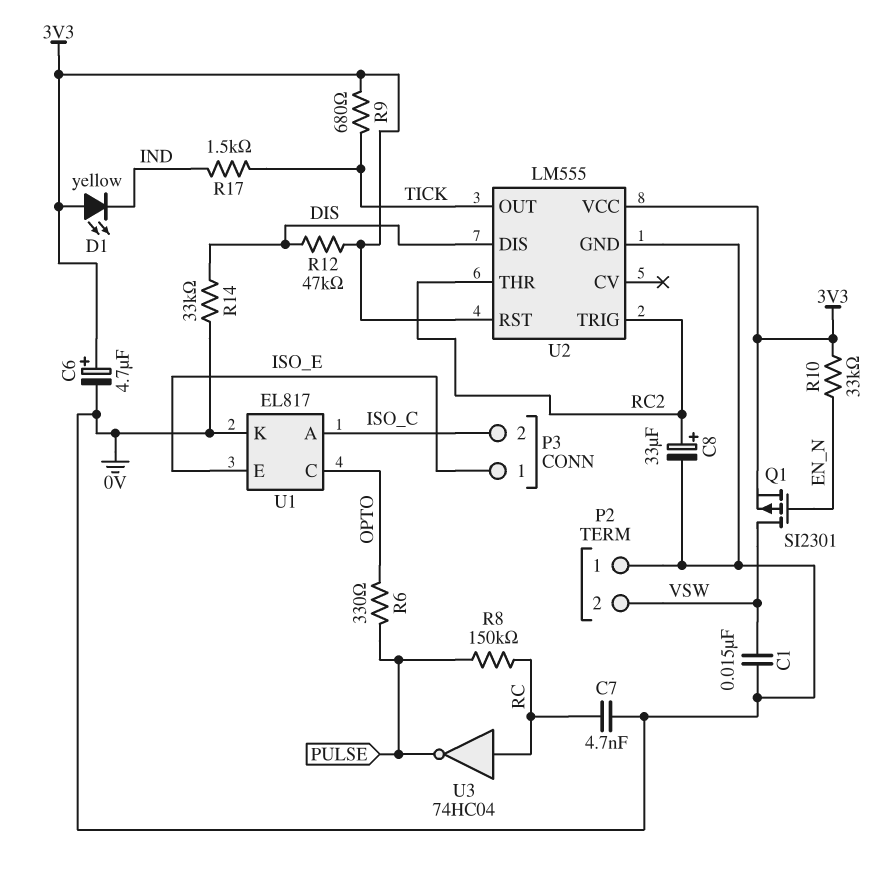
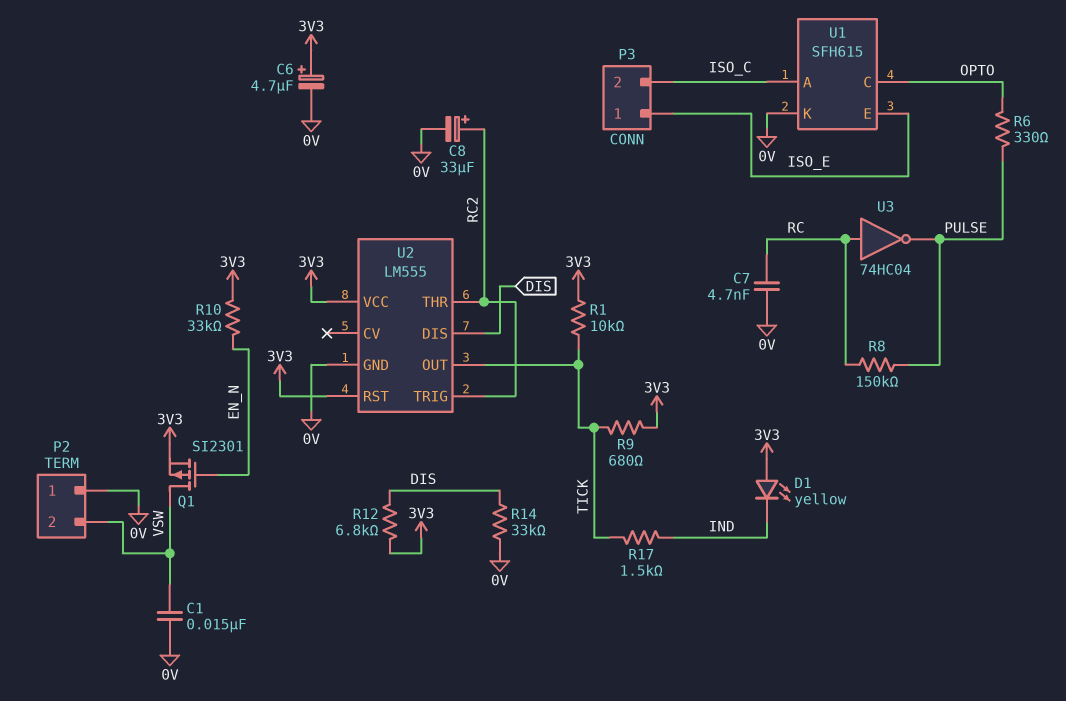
R1: none -> 10k (3V3, TICK)
R12: 47k (3V3, DIS) -> 6.8k (3V3, DIS)
U1: EL817 -> SFH615

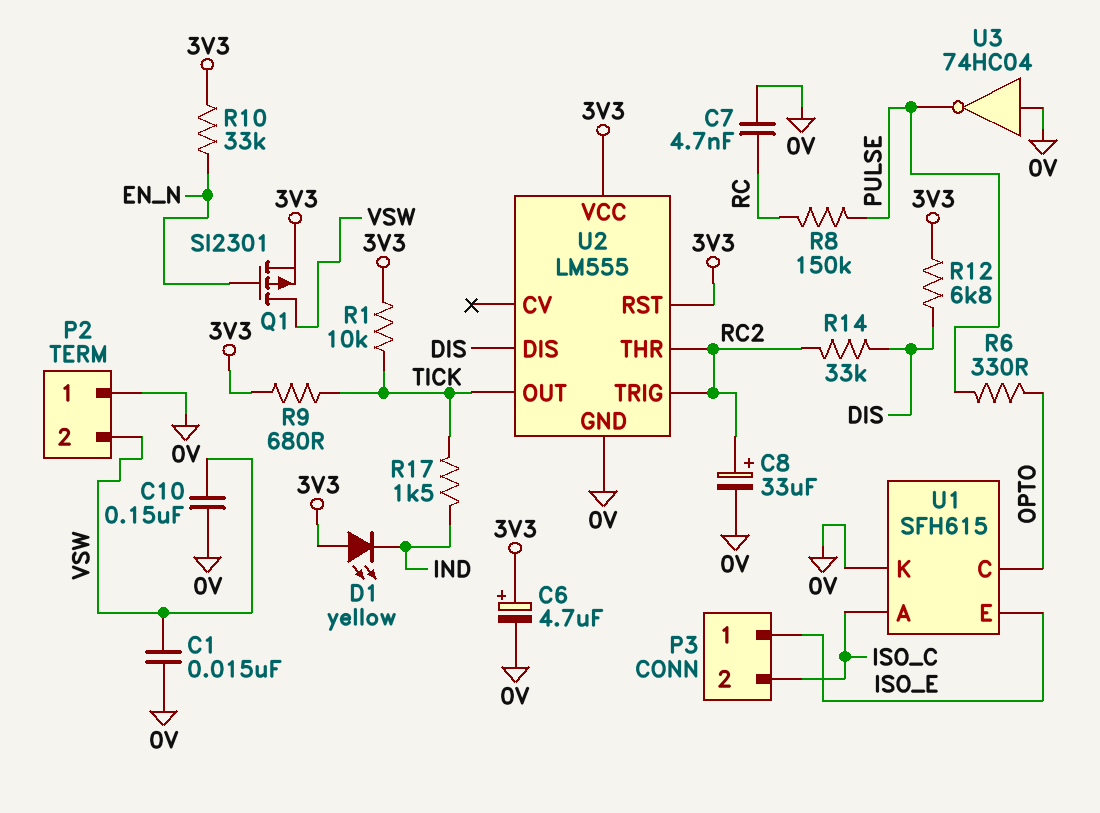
C10: none -> 150nF (0V, VSW)
R14: 33k (0V, DIS) -> 33k (DIS, RC2)
U3: NOT 74HC04 (in RC, out PULSE) -> NOT 74HC04 (in 0V, out PULSE)

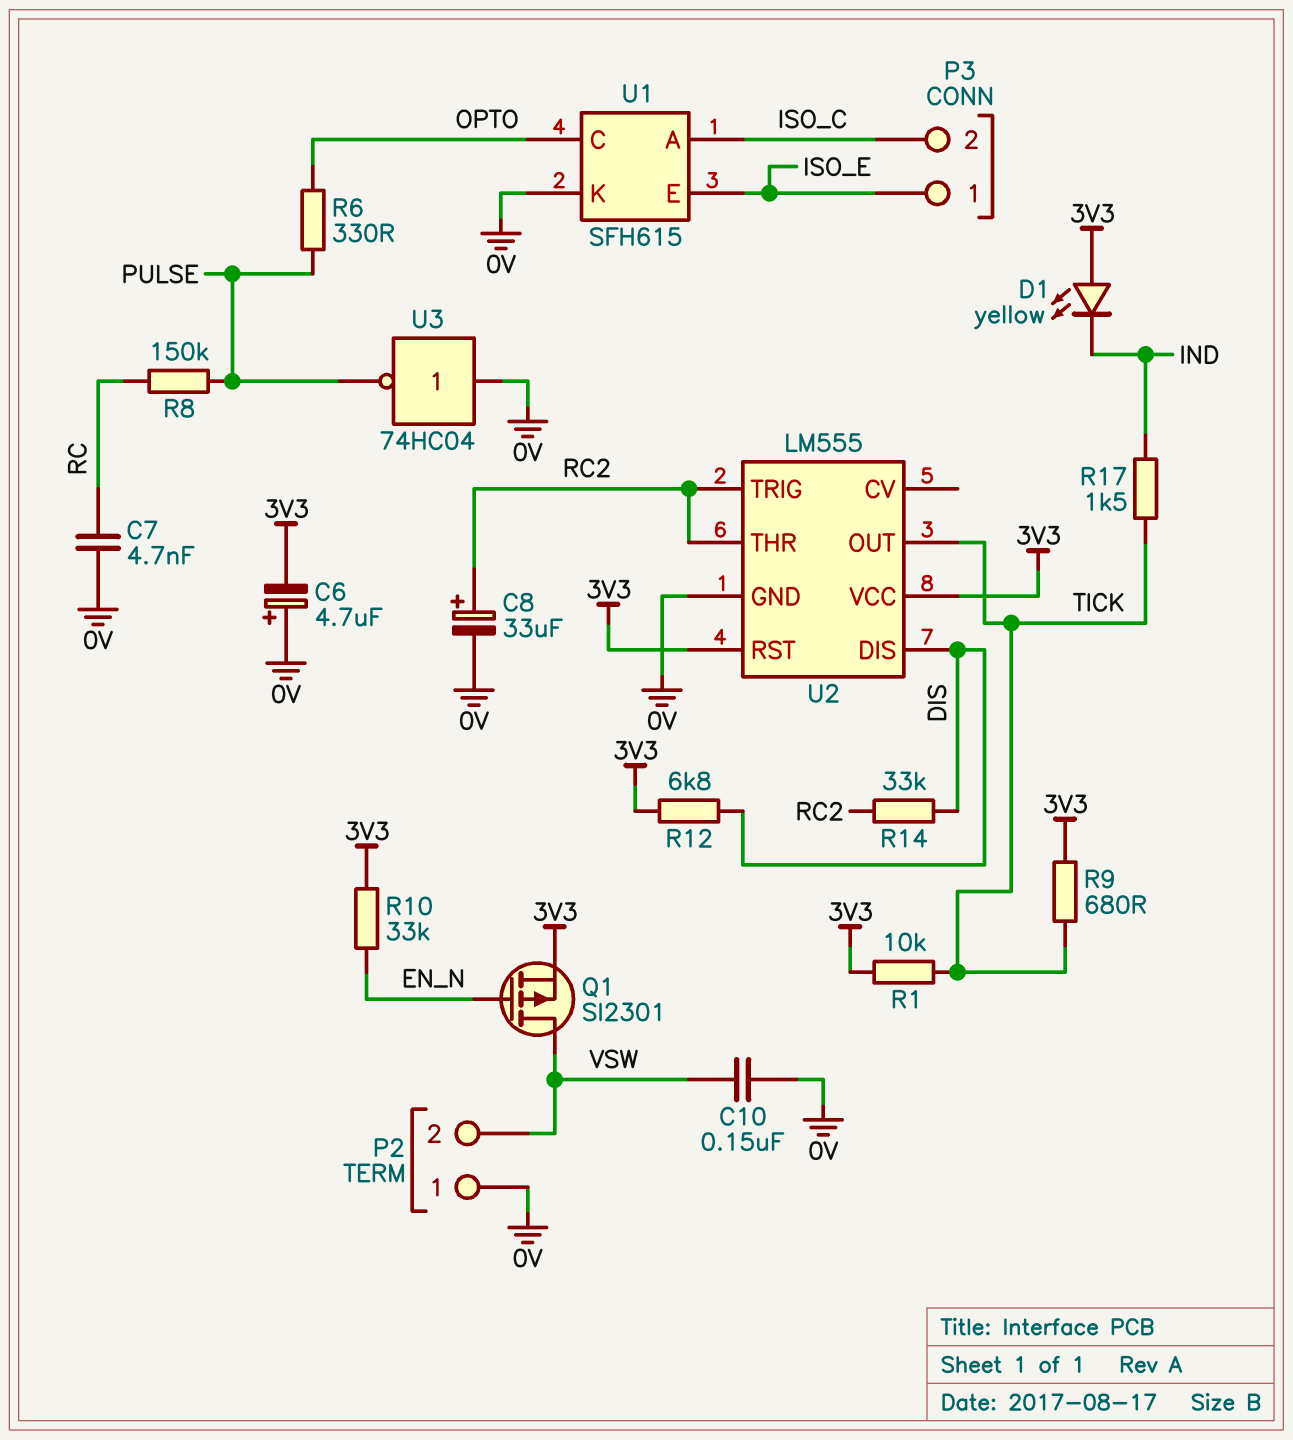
C1: 15nF (0V, VSW) -> none
C6: 4.7uF (plus 3V3, minus 0V) -> 4.7uF (plus 0V, minus 3V3)

